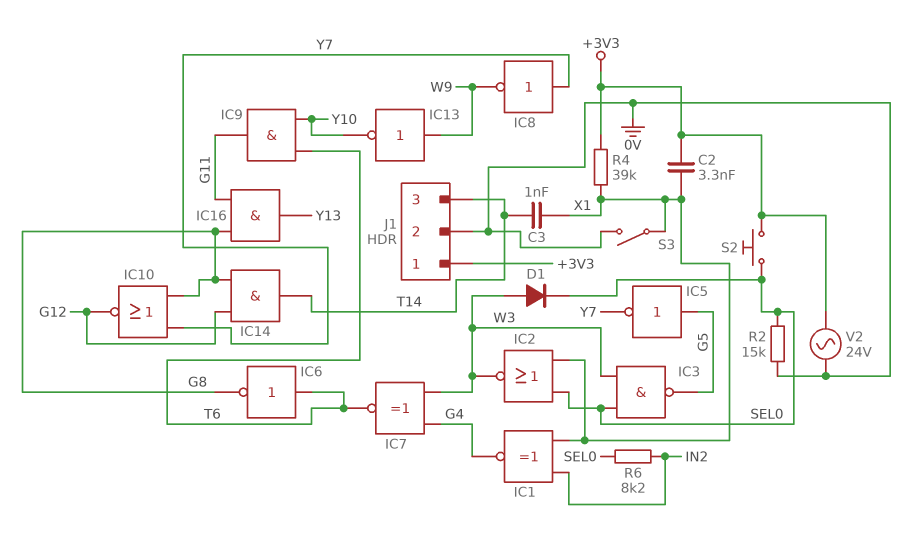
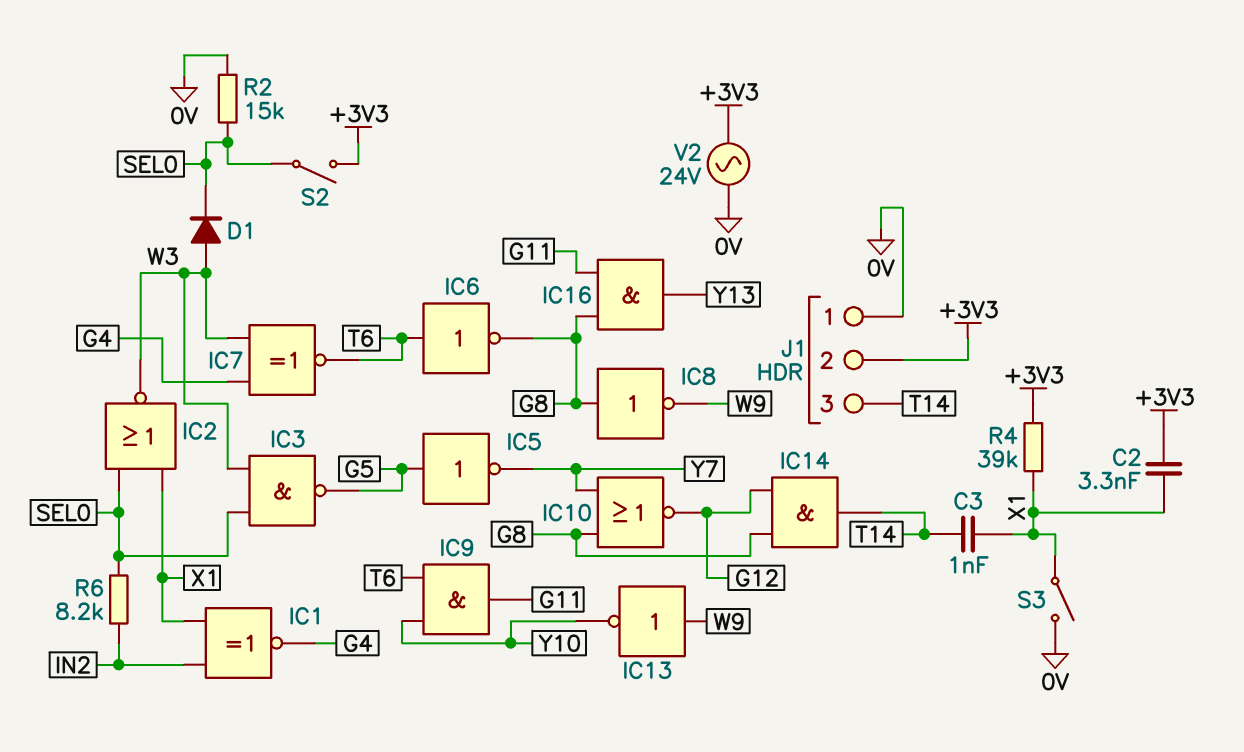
IC8: NOT (in Y7, out W9) -> NOT (in G8, out W9)
J1 pin 1: +3V3 -> 0V
J1 pin 2: 0V -> +3V3
S2: button (+3V3, SEL0) -> switch (+3V3, SEL0)

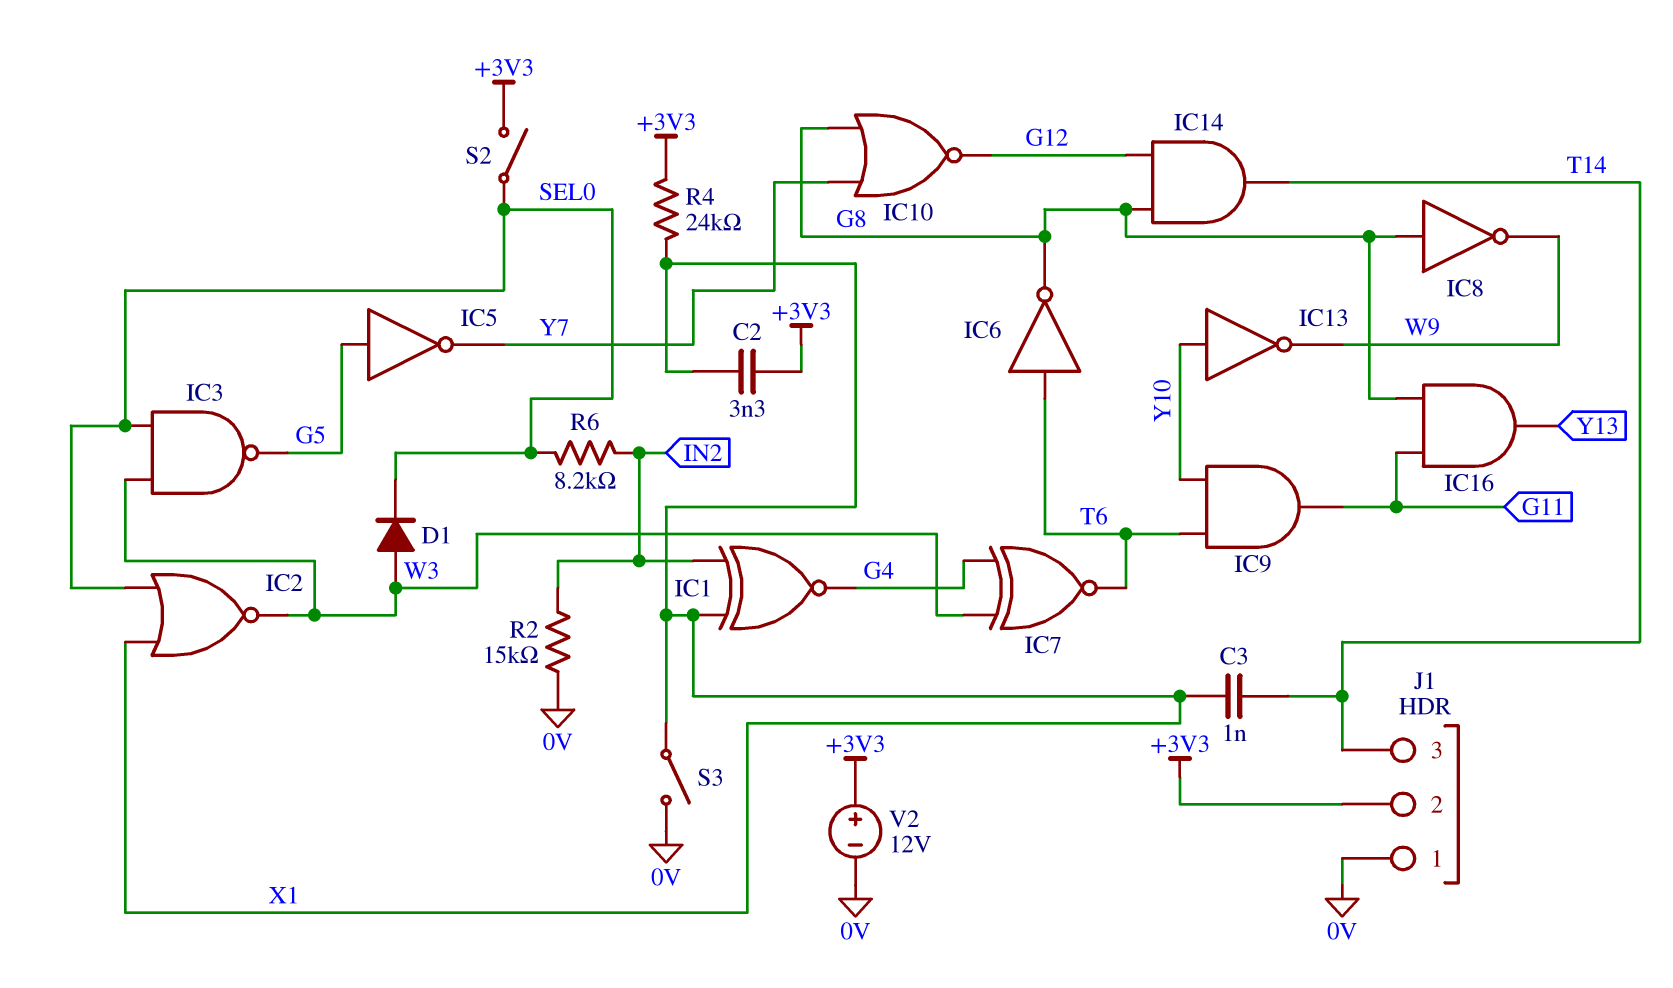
IC13: NOT (in W9, out Y10) -> NOT (in Y10, out W9)
R2: 15k (0V, SEL0) -> 15k (0V, IN2)
R4: 39k (+3V3, X1) -> 24k (+3V3, X1)
V2: AC 24V (+3V3, 0V) -> 12V (plus +3V3, minus 0V)

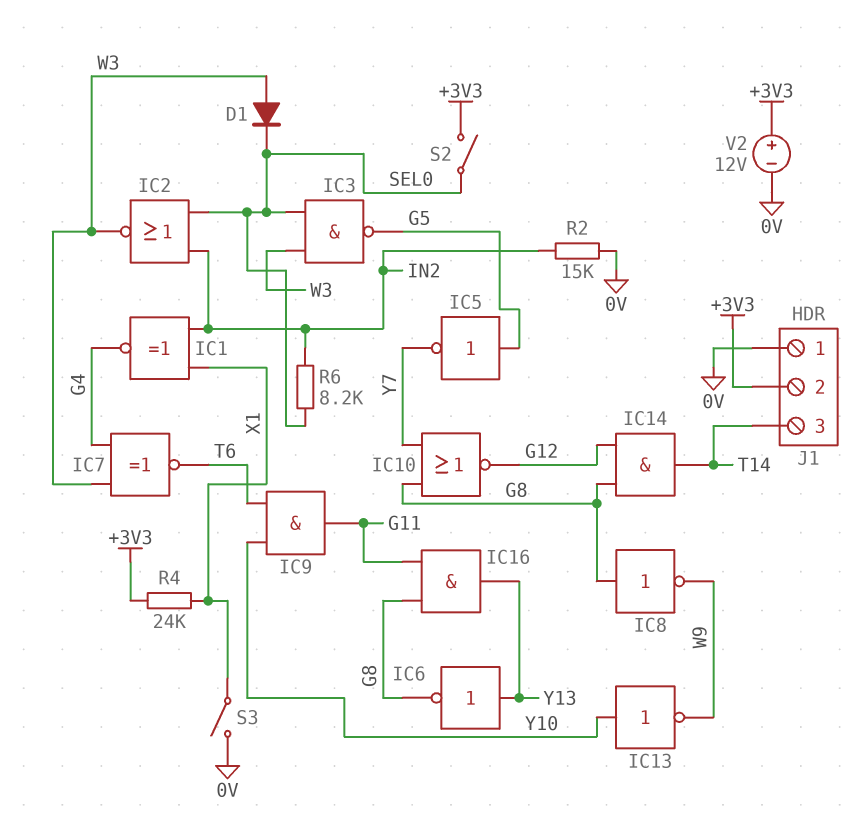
C2: 3.3nF (+3V3, X1) -> none
C3: 1nF (T14, X1) -> none
IC2: NOR (in SEL0, in X1, out W3) -> NOR (in IN2, in SEL0, out W3)
IC6: NOT (in T6, out G8) -> NOT (in Y13, out G8)

